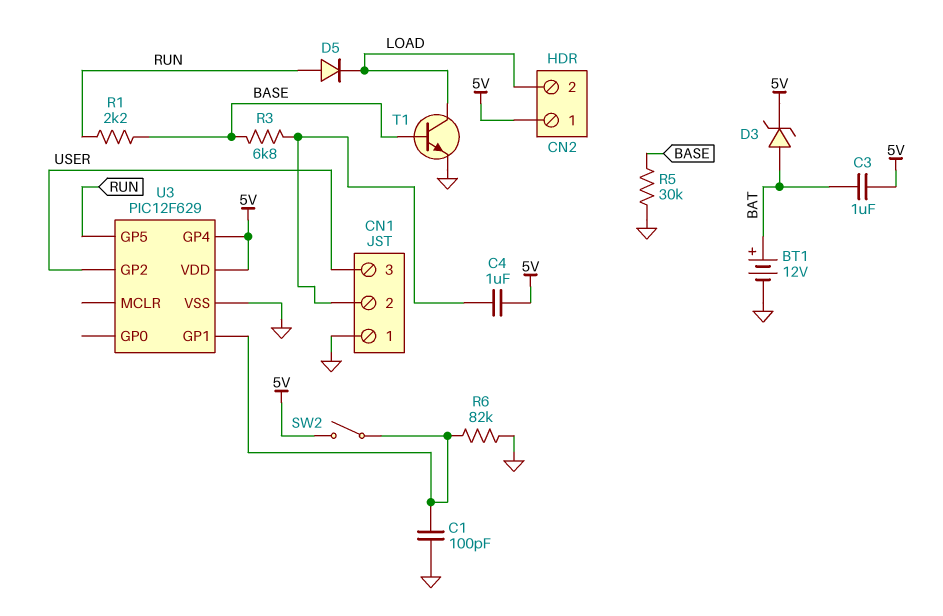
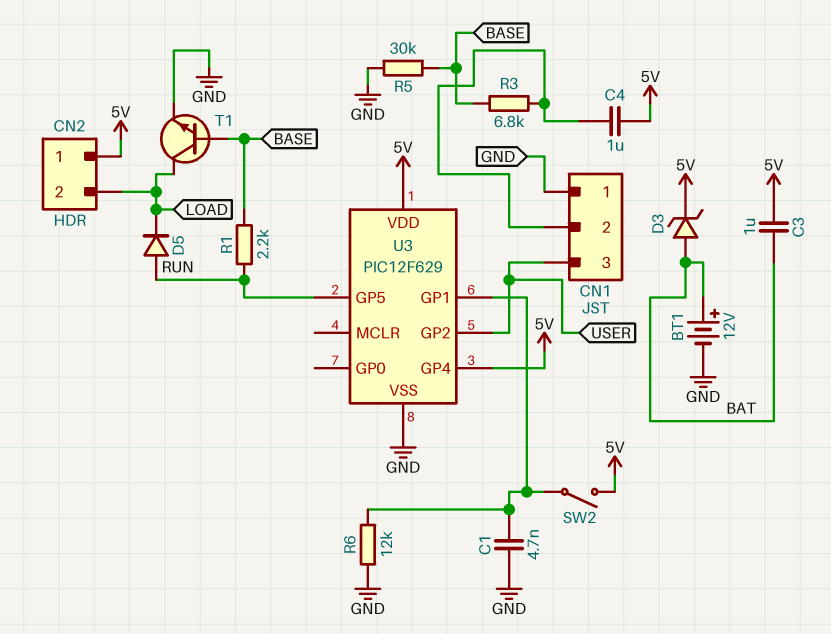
C1: 100pF (GND, U3/GP1) -> 4.7nF (GND, U3/GP1)
R6: 82k (GND, U3/GP1) -> 12k (GND, U3/GP1)

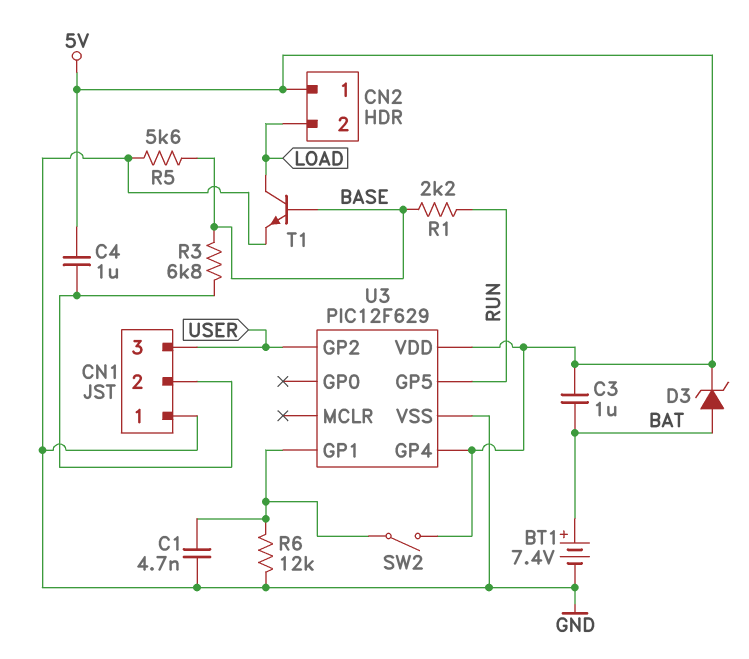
BT1: 12V (plus BAT, minus GND) -> 7.4V (plus BAT, minus GND)
D5: diode (A RUN, K LOAD) -> none
R5: 30k (BASE, GND) -> 5.6k (BASE, GND)

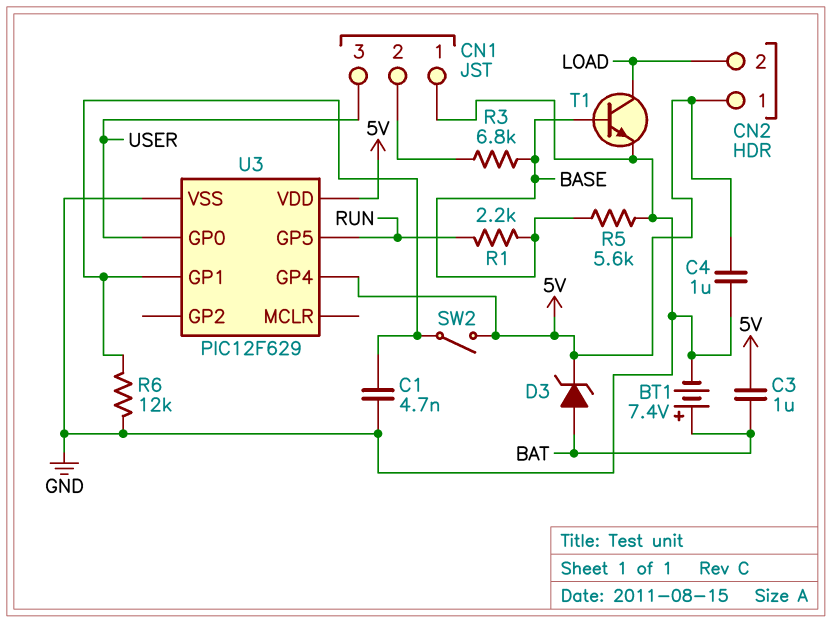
C4: 1uF (5V, CN1/2) -> 1uF (5V, GND)
U3 pin GP0: none -> USER
U3 pin GP2: USER -> none

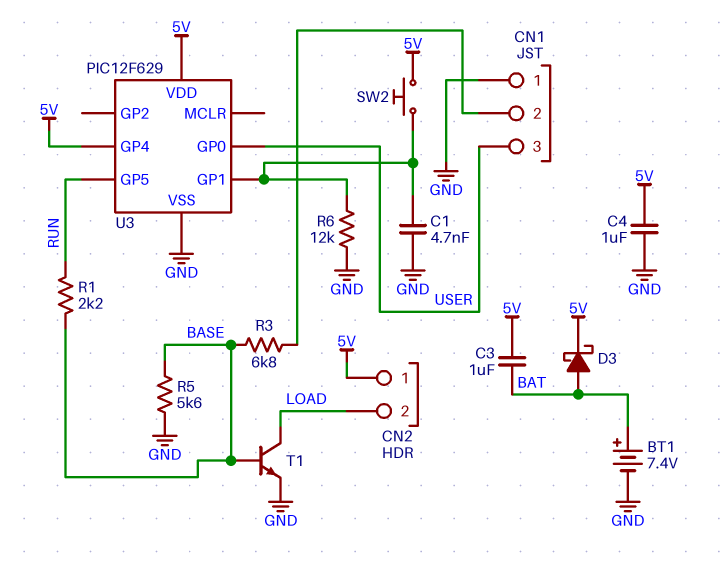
D3: zener (A BAT, K 5V) -> schottky (A BAT, K 5V)
SW2: switch (5V, U3/GP1) -> button (5V, U3/GP1)

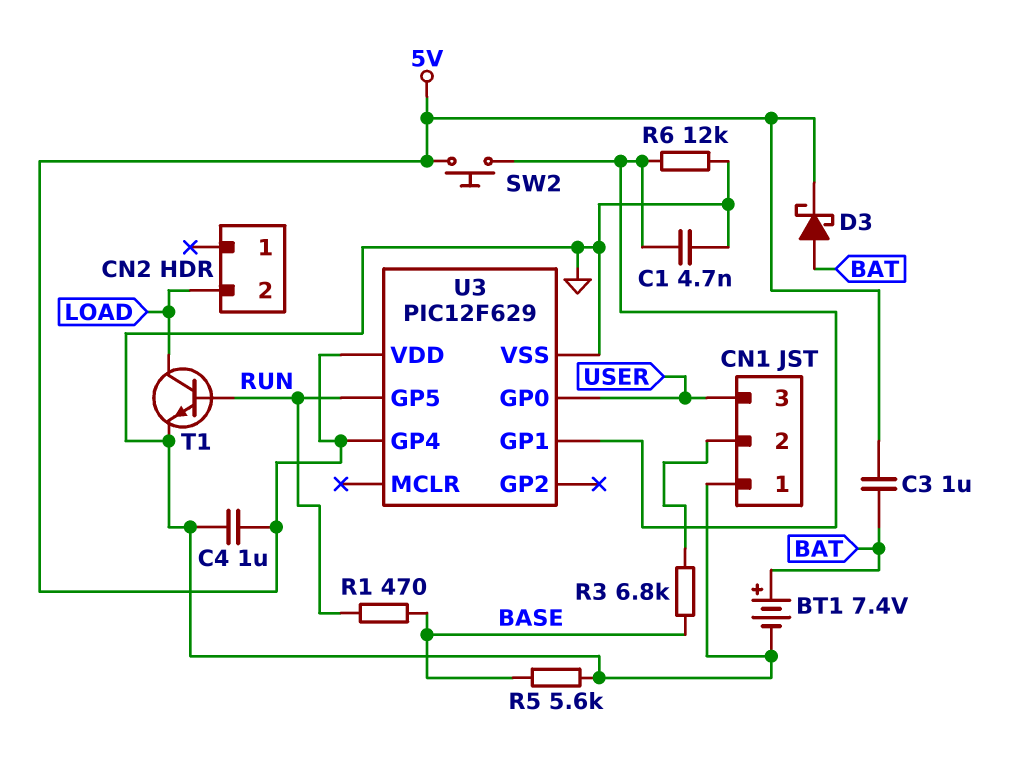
CN2 pin 1: 5V -> none
R1: 2.2k (BASE, RUN) -> 470 (BASE, RUN)
T1: NPN (B BASE, C LOAD, E GND) -> NPN (B RUN, C LOAD, E GND)

